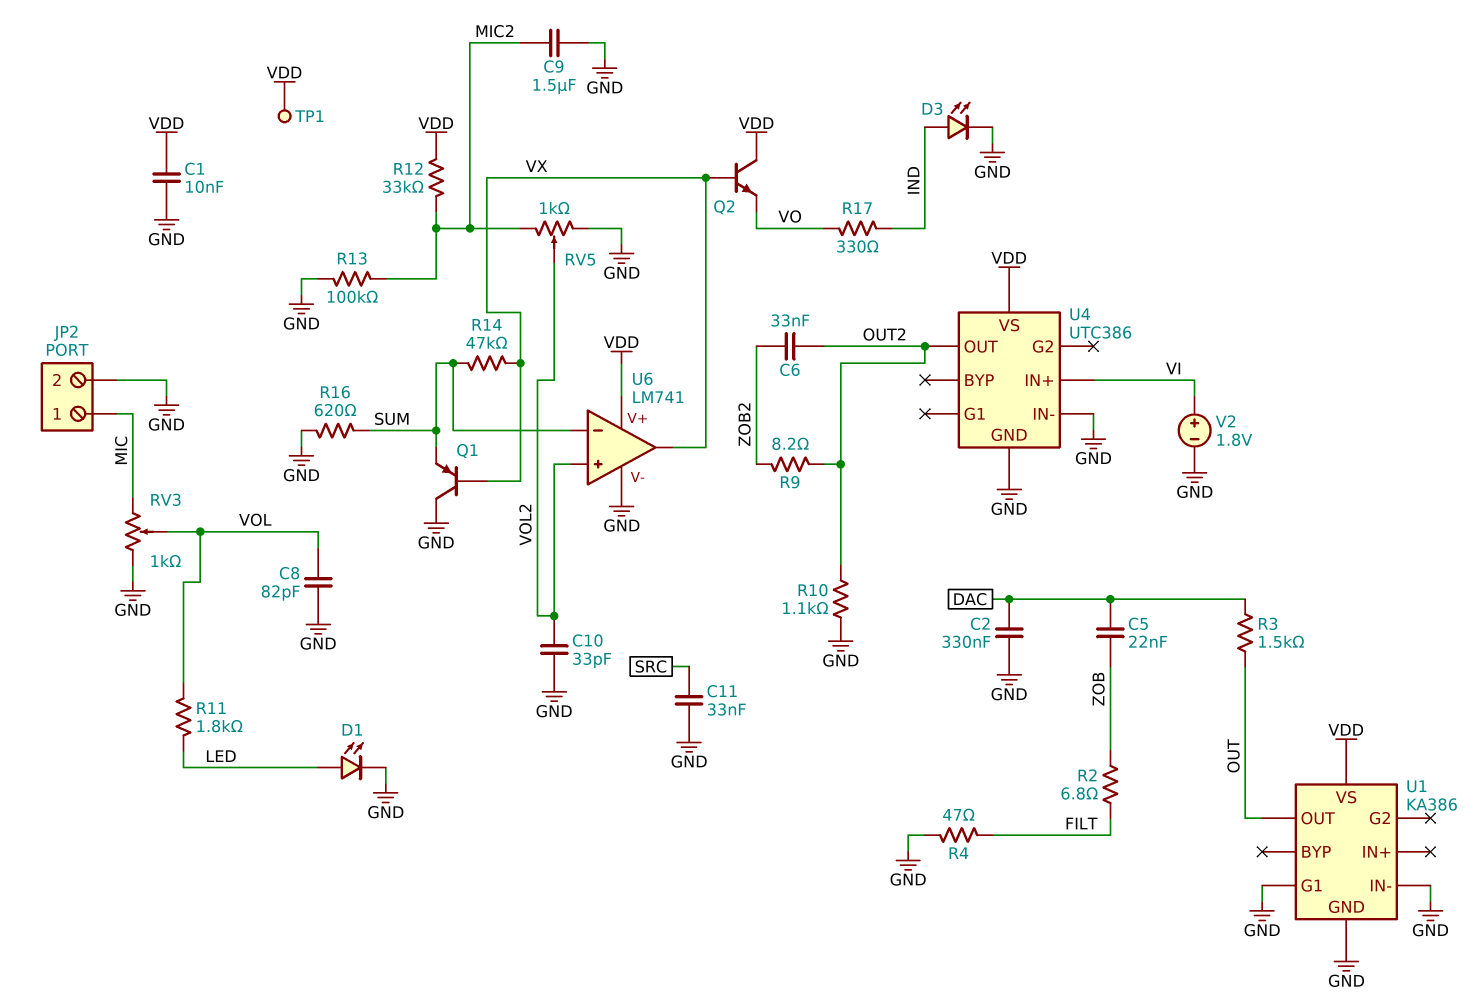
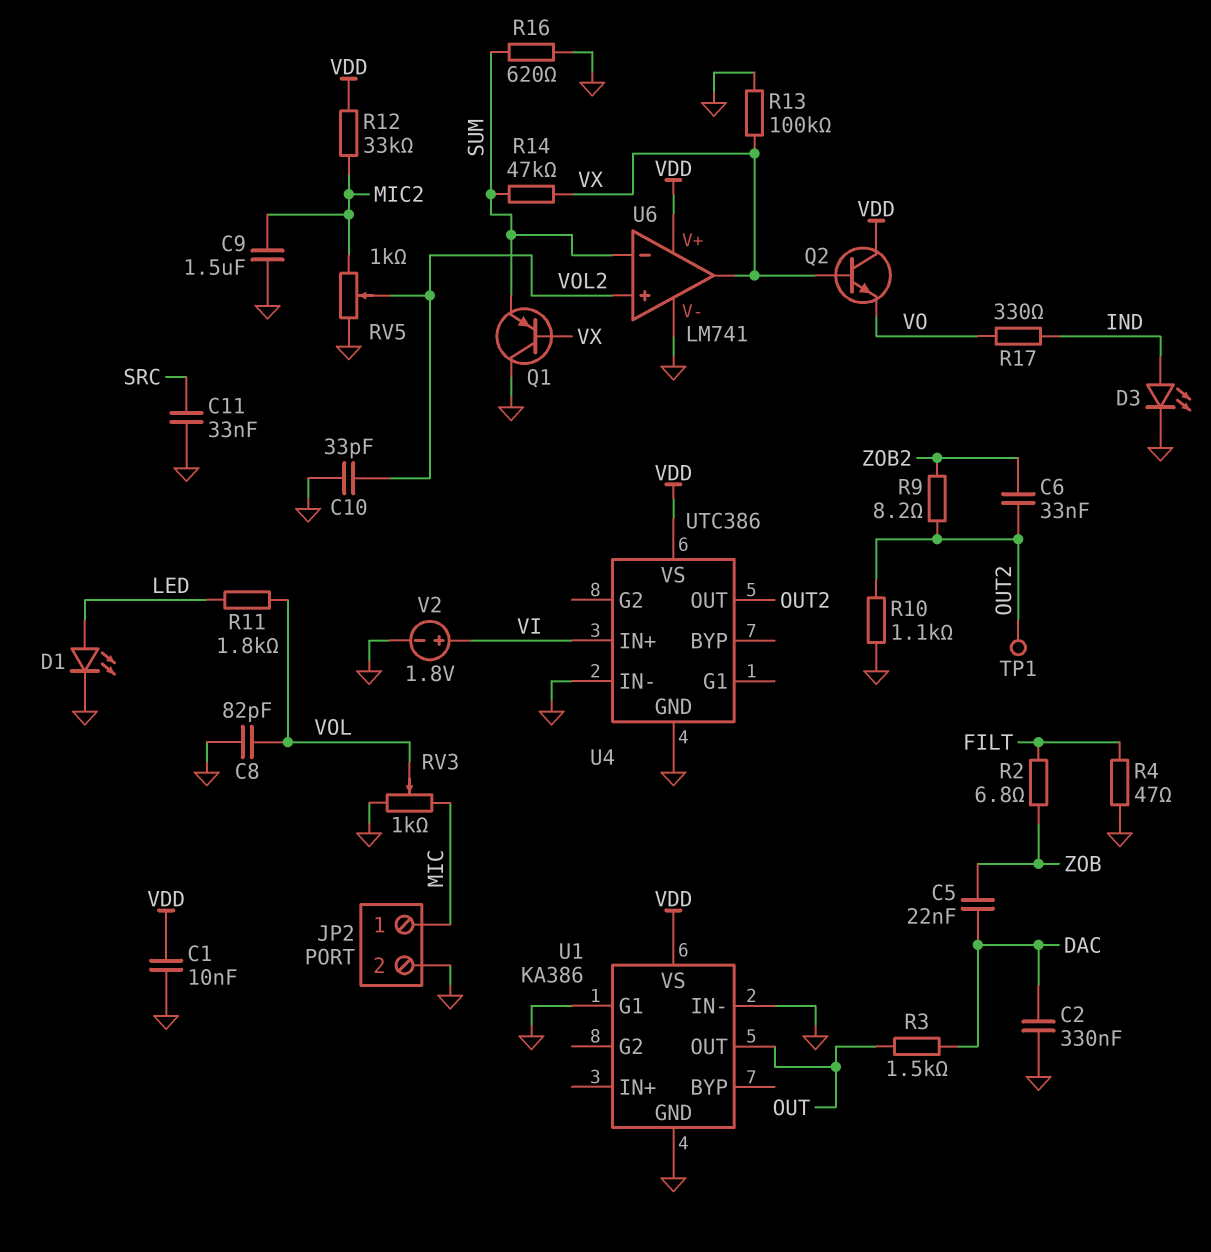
R13: 100k (GND, MIC2) -> 100k (GND, VX)
TP1: test point (VDD) -> test point (OUT2)

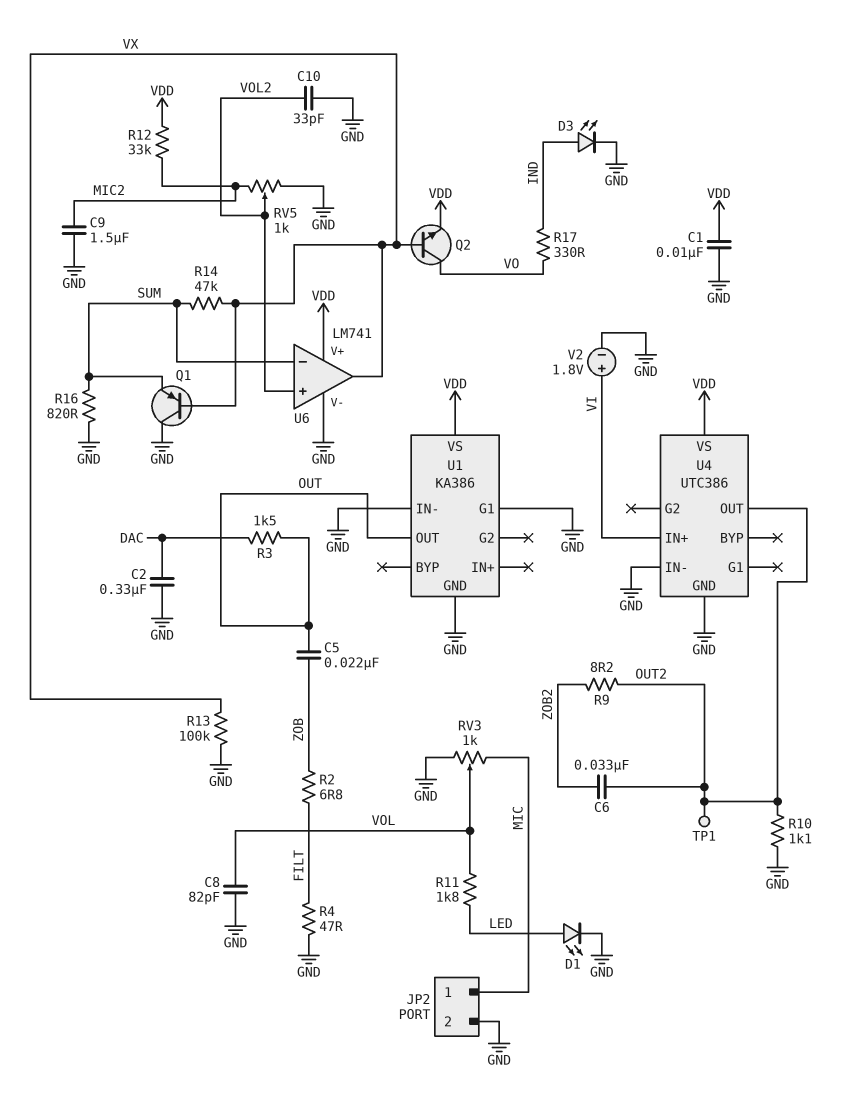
C5: 22nF (DAC, ZOB) -> 22nF (OUT, ZOB)
C11: 33nF (GND, SRC) -> none
Q2: NPN (B VX, C VDD, E VO) -> NPN (B VX, C VO, E VDD)
R16: 620 (GND, SUM) -> 820 (GND, SUM)

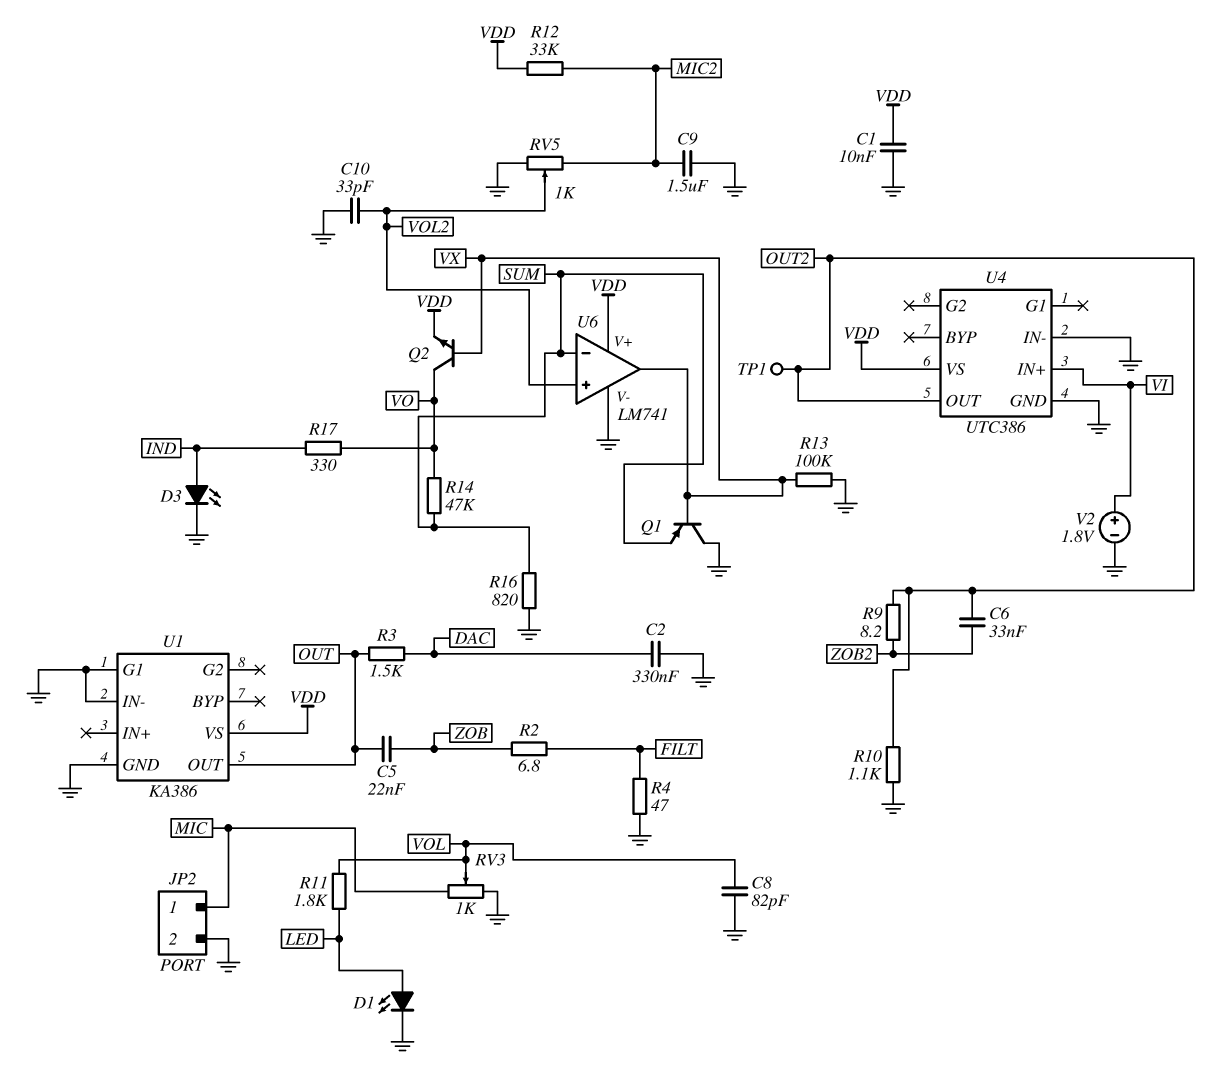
R14: 47k (SUM, VX) -> 47k (SUM, VO)

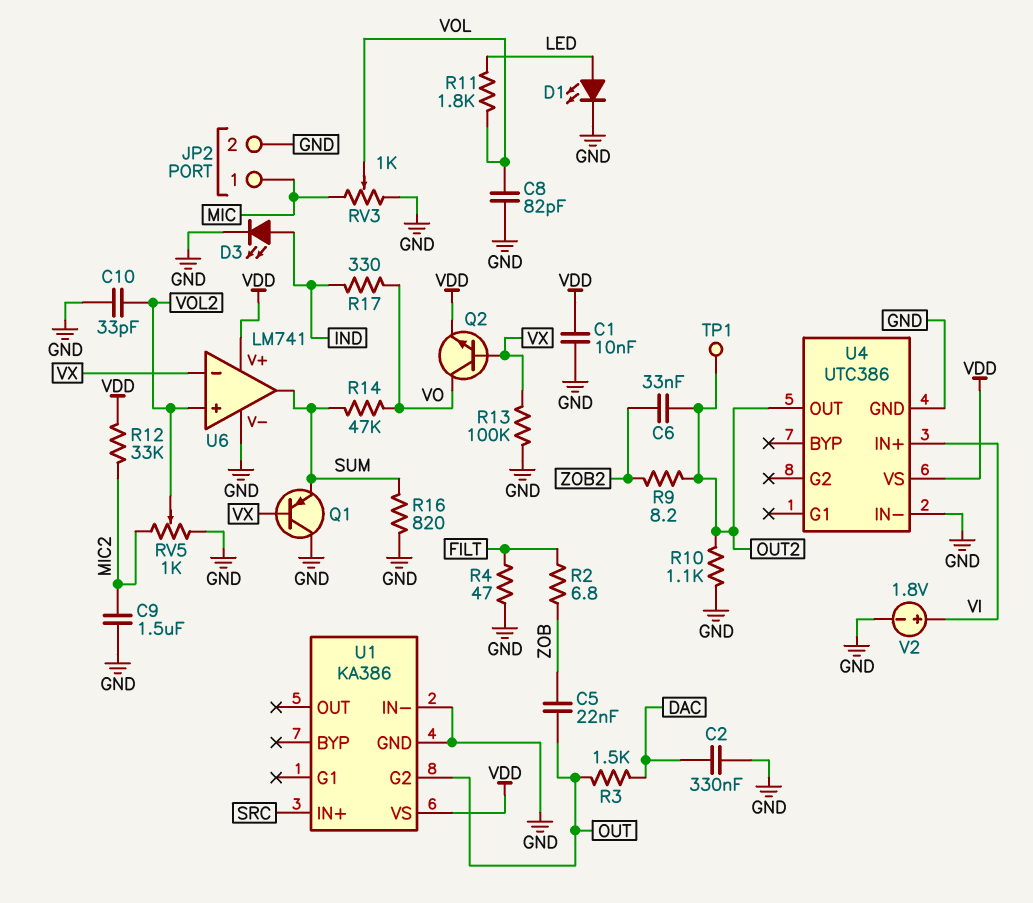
U1 pin G1: GND -> none
U1 pin G2: none -> OUT
U1 pin IN+: none -> SRC
U1 pin OUT: OUT -> none
U6 pin in-: SUM -> VX
U6 pin out: VX -> SUM

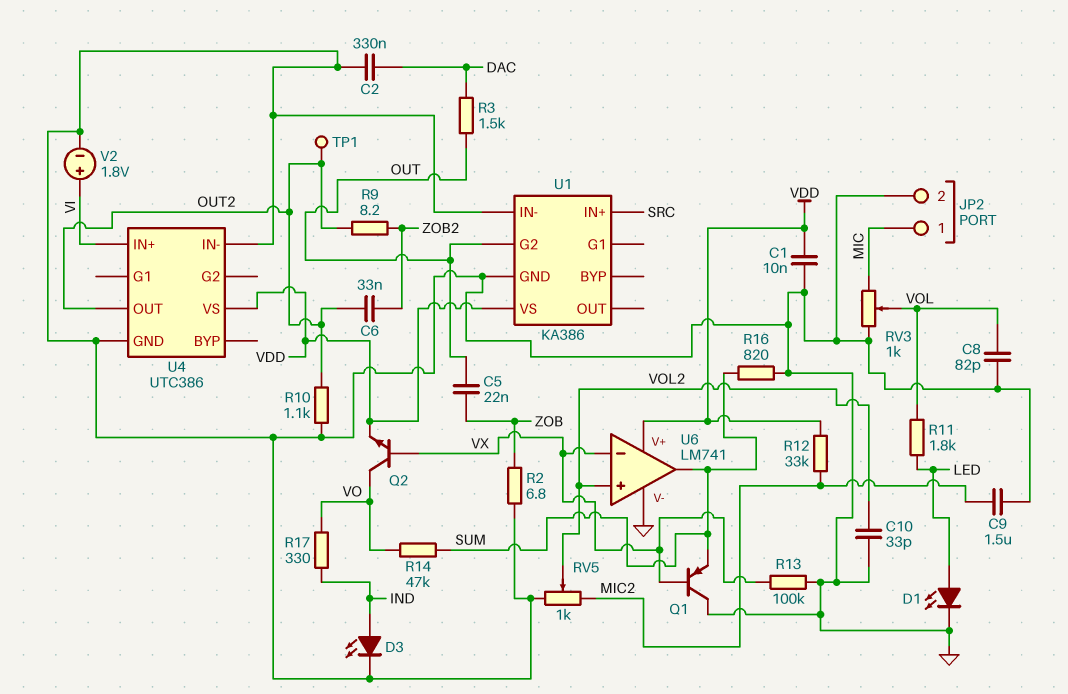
R2: 6.8 (FILT, ZOB) -> 6.8 (GND, ZOB)
R4: 47 (FILT, GND) -> none

